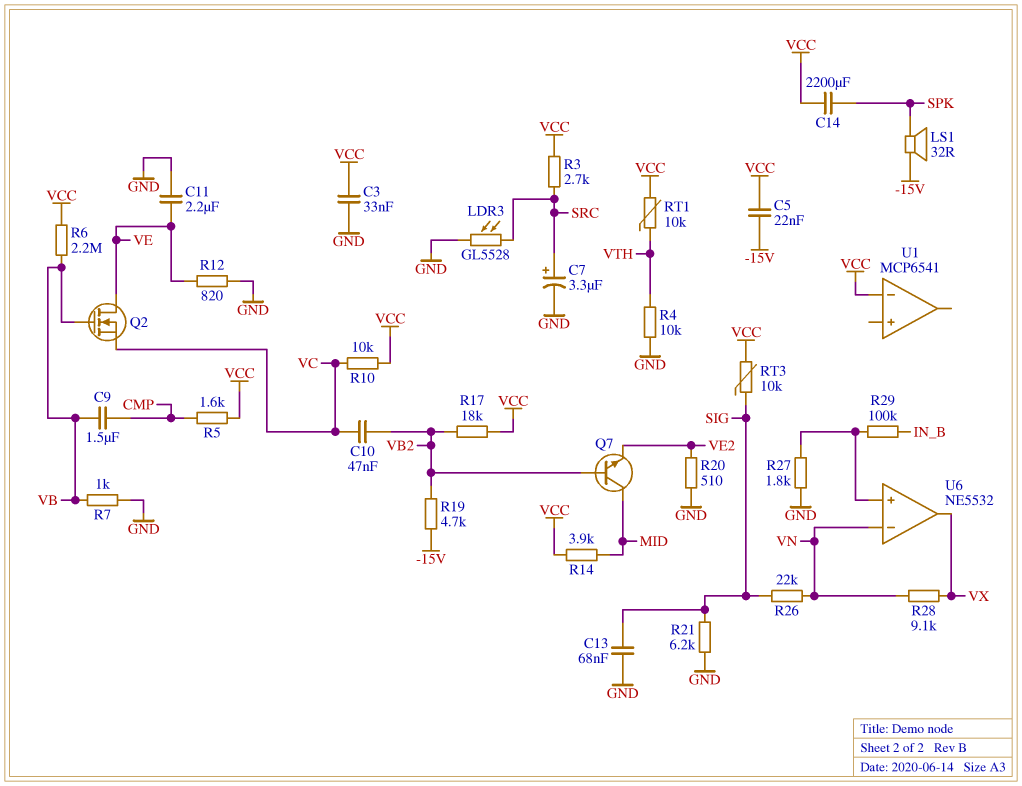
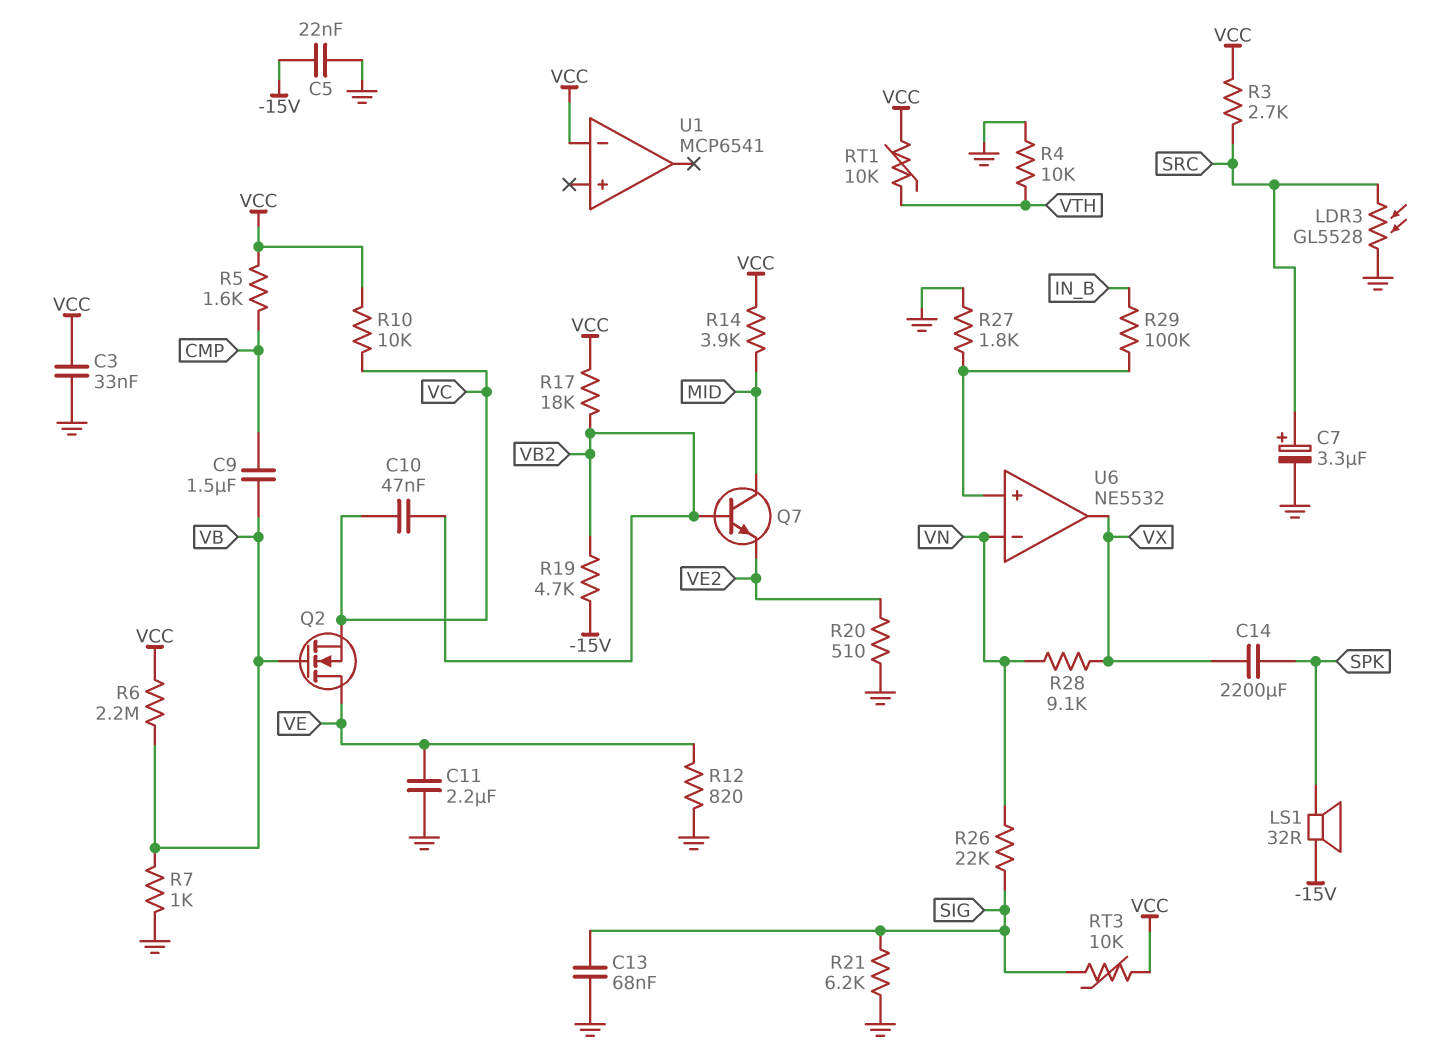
C5: 22nF (-15V, VCC) -> 22nF (-15V, GND)
C14: 2200uF (SPK, VCC) -> 2200uF (SPK, VX)

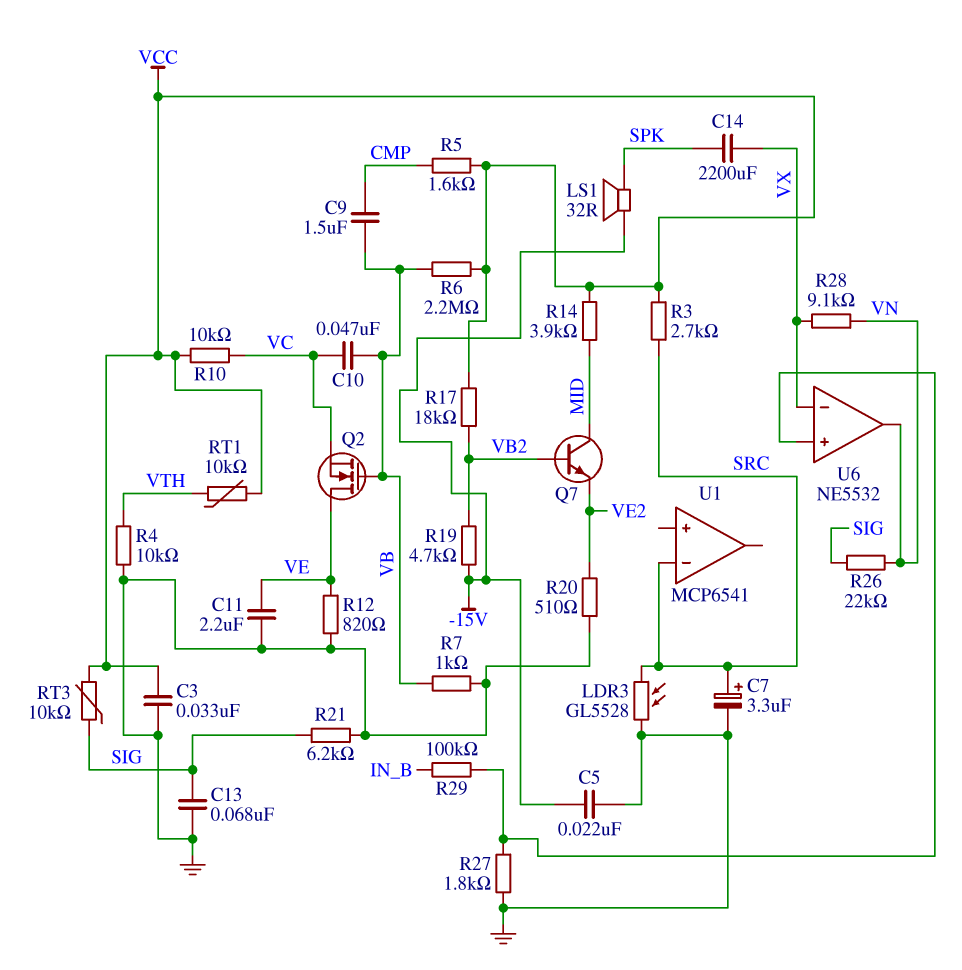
C10: 47nF (VB2, VC) -> 47nF (VB, VC)
U1 pin in-: VCC -> SRC
U6 pin in-: VN -> VX
U6 pin out: VX -> VN

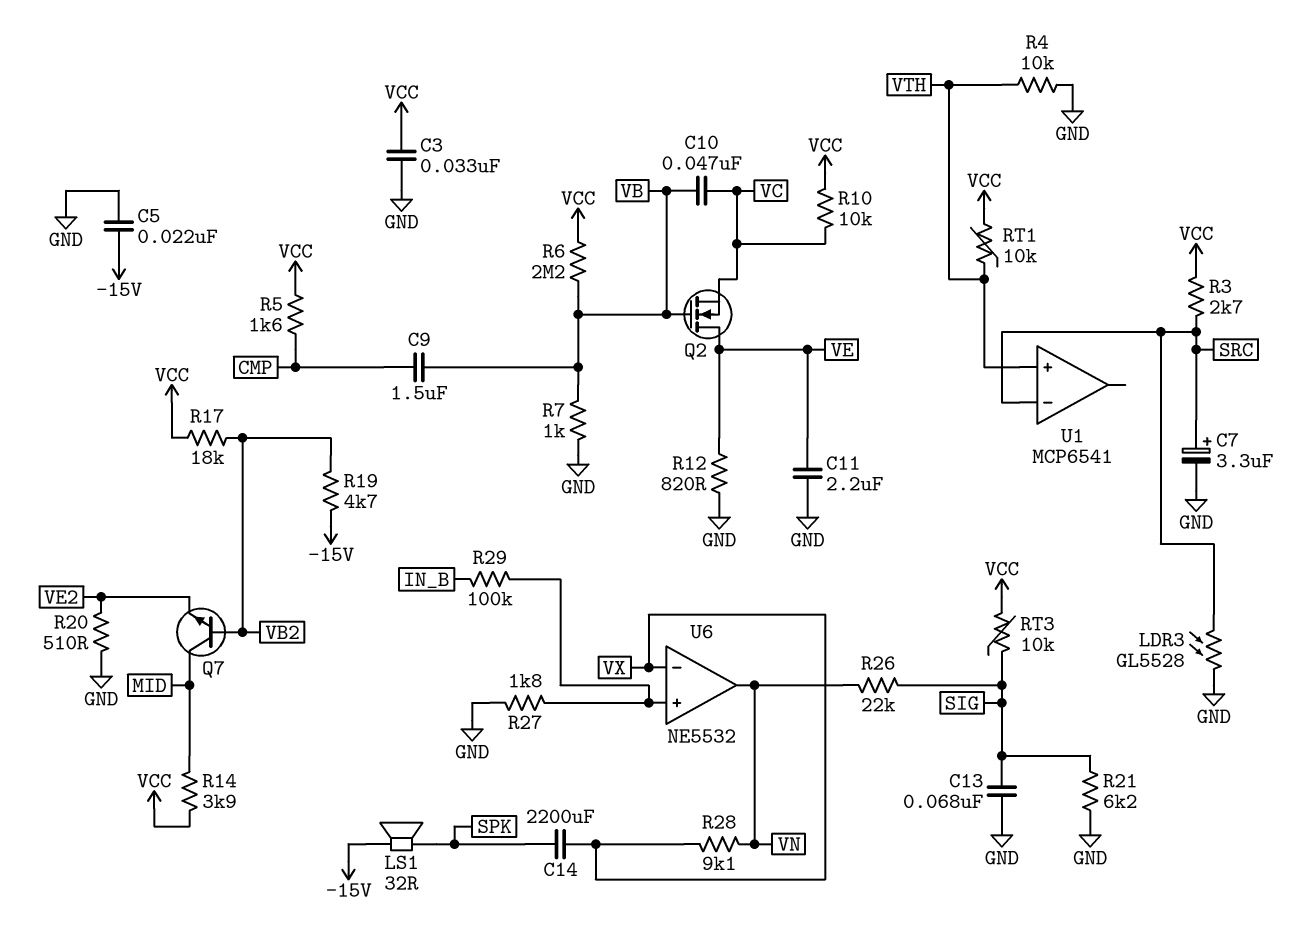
U1 pin in+: none -> VTH

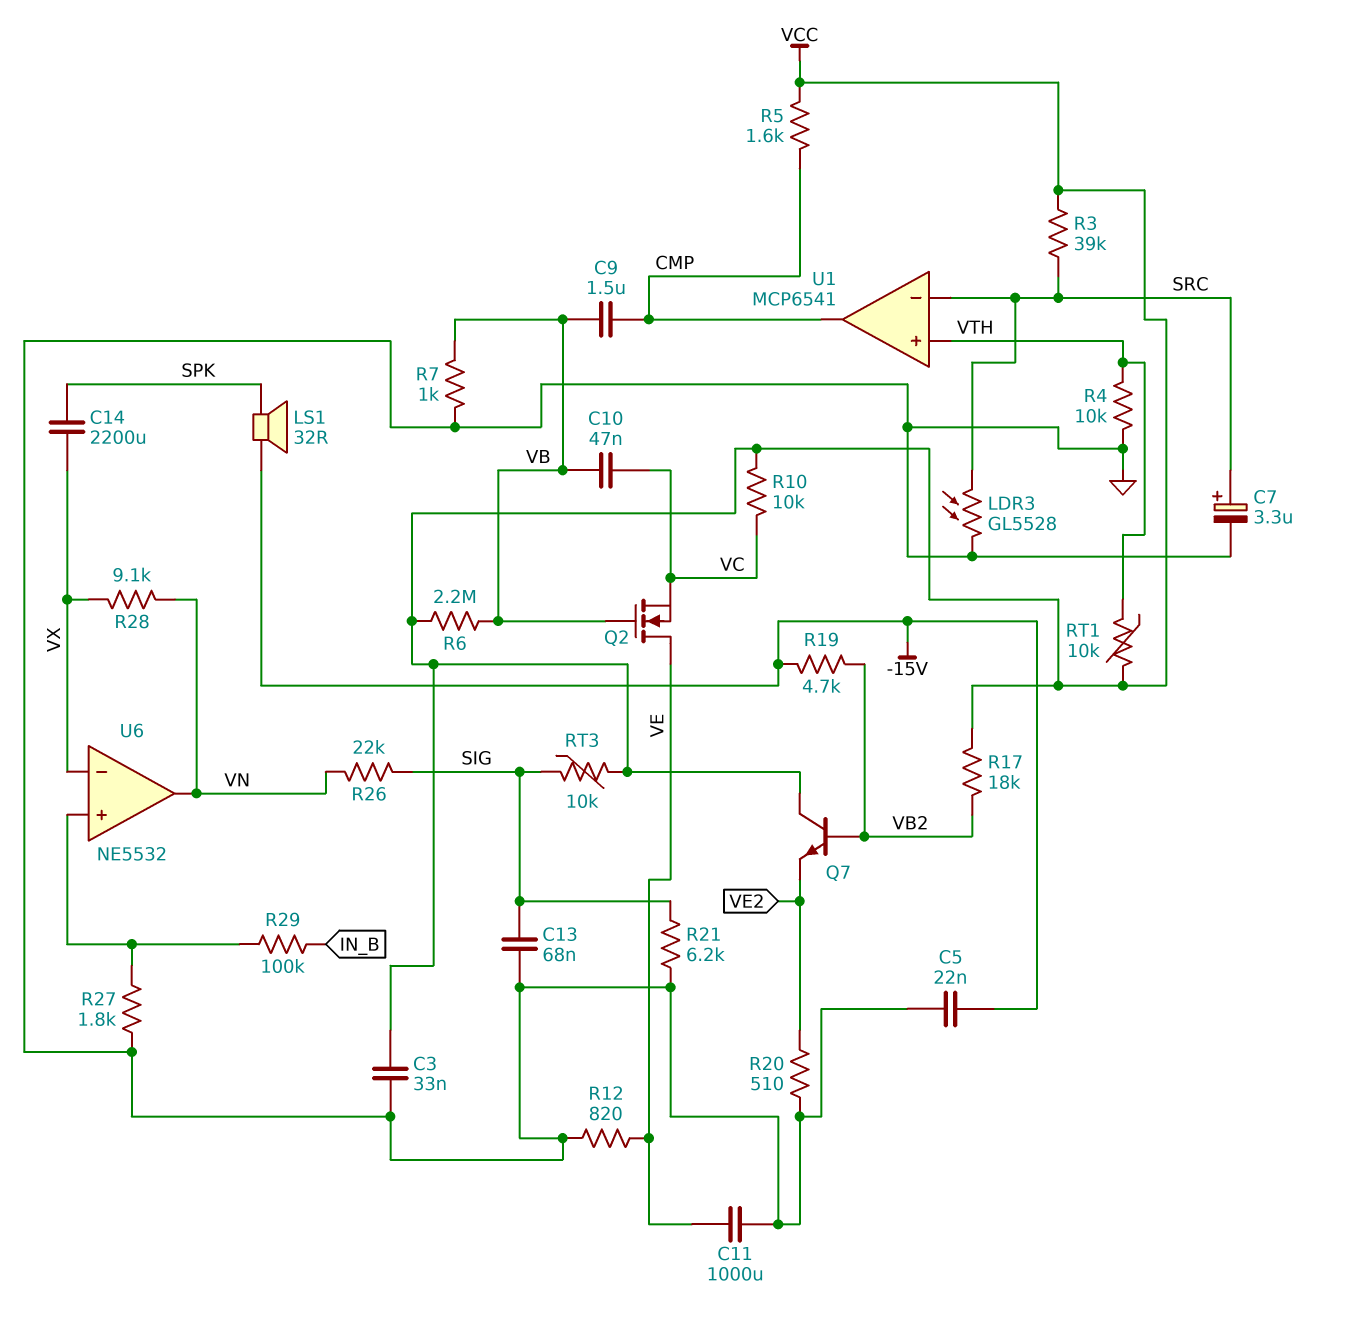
C11: 2.2uF (GND, VE) -> 1000uF (GND, VE)
Q7: NPN (B VB2, C MID, E VE2) -> NPN (B VB2, C VCC, E VE2)
R3: 2.7k (SRC, VCC) -> 39k (SRC, VCC)
R14: 3.9k (MID, VCC) -> none
U1 pin out: none -> CMP

